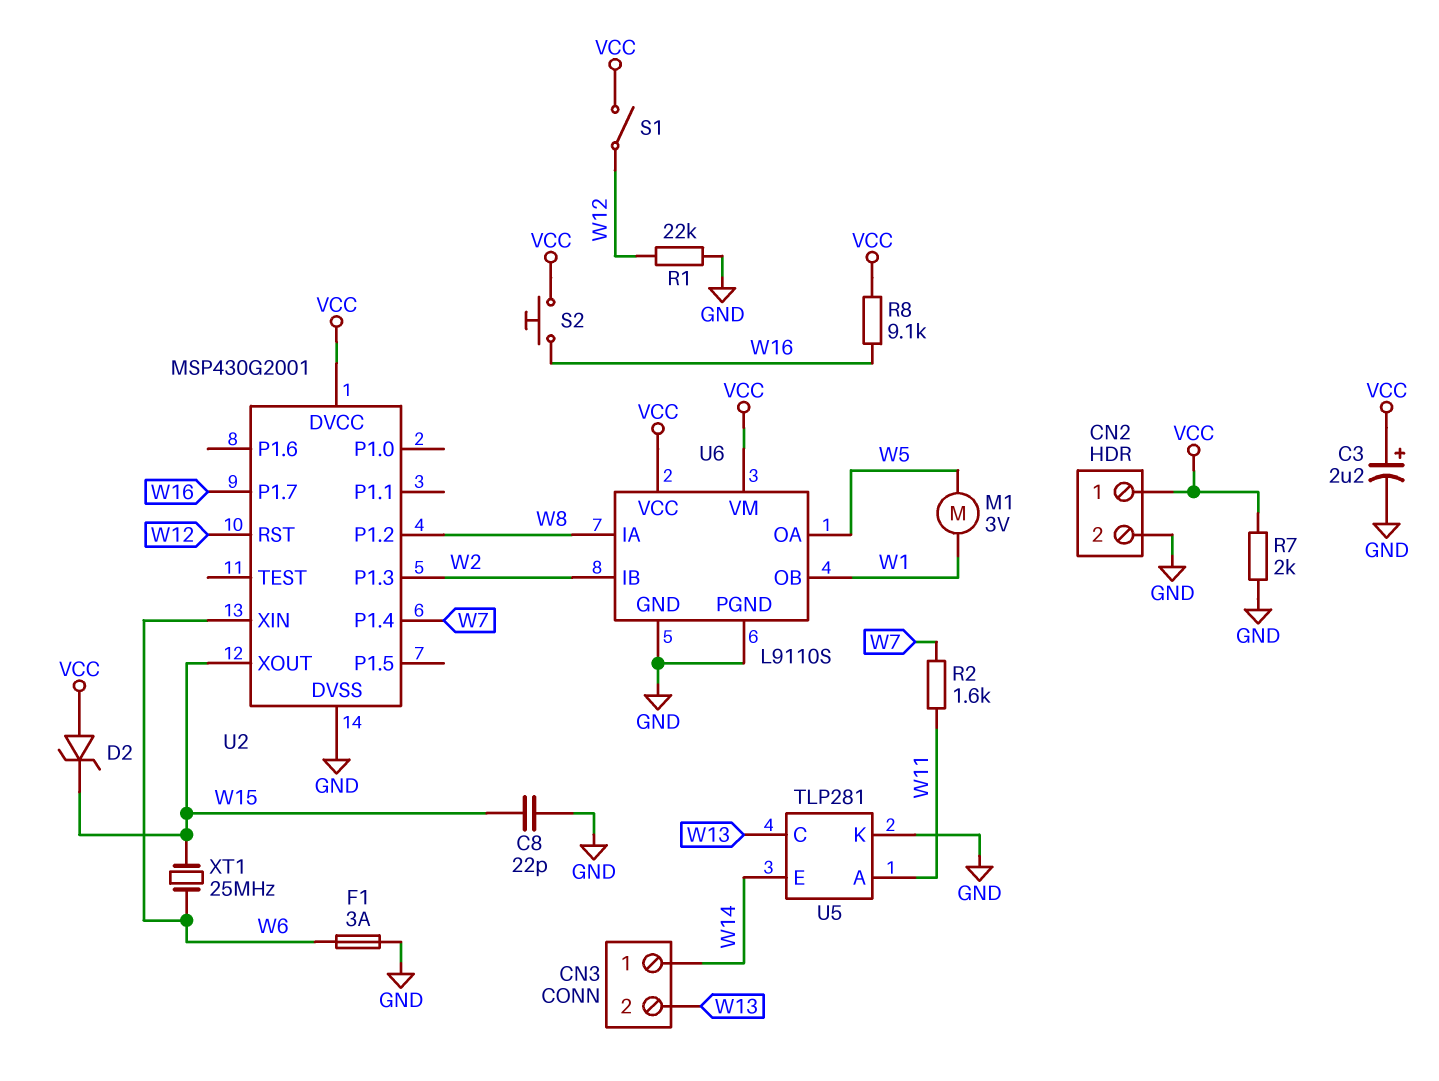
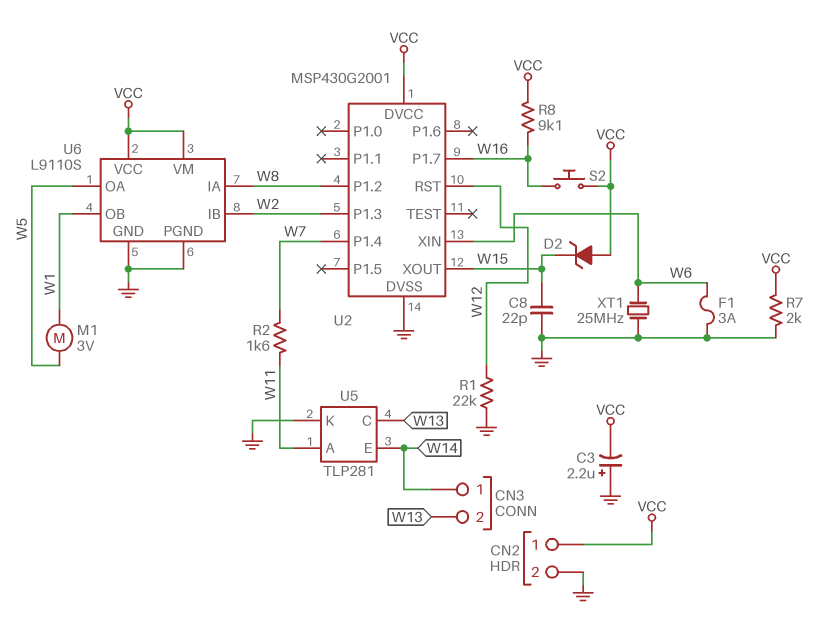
C3: 2.2uF (plus VCC, minus GND) -> 2.2uF (plus GND, minus VCC)
S1: switch (VCC, W12) -> none
XT1: 25MHz (W6, W15) -> 25MHz (GND, W6)

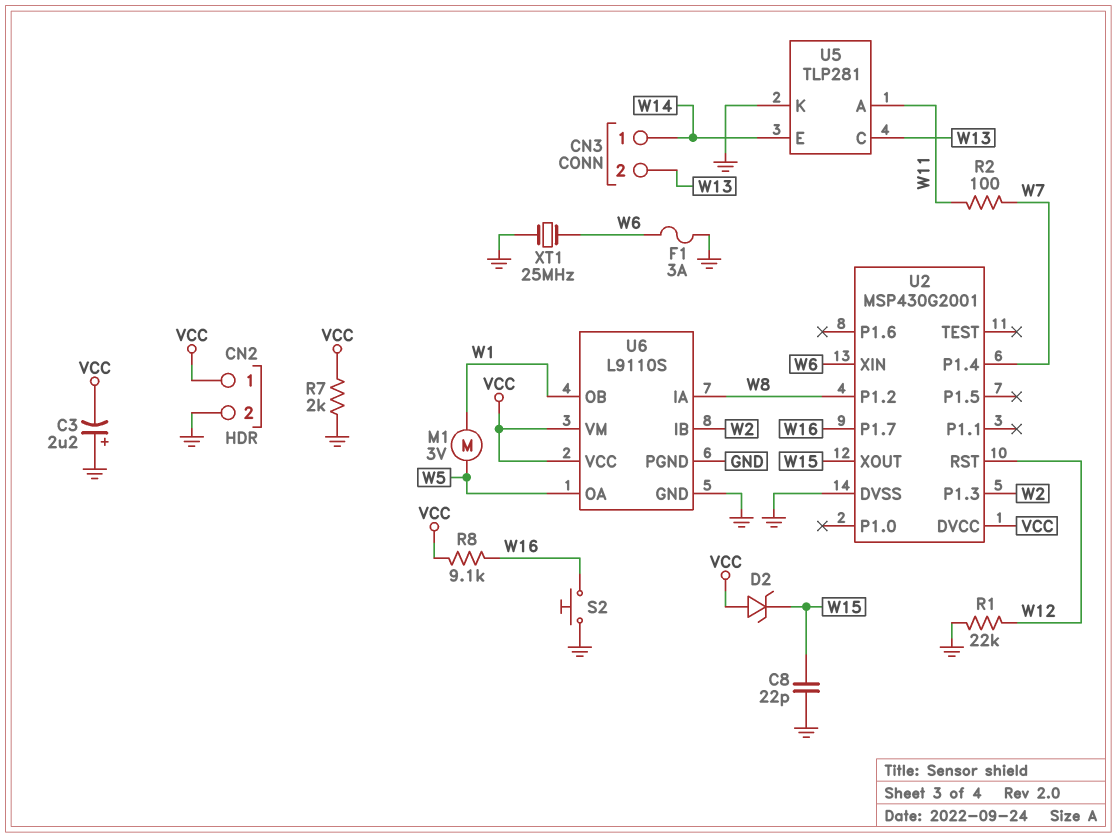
R2: 1.6k (W7, W11) -> 100 (W7, W11)
S2: button (VCC, W16) -> button (GND, W16)

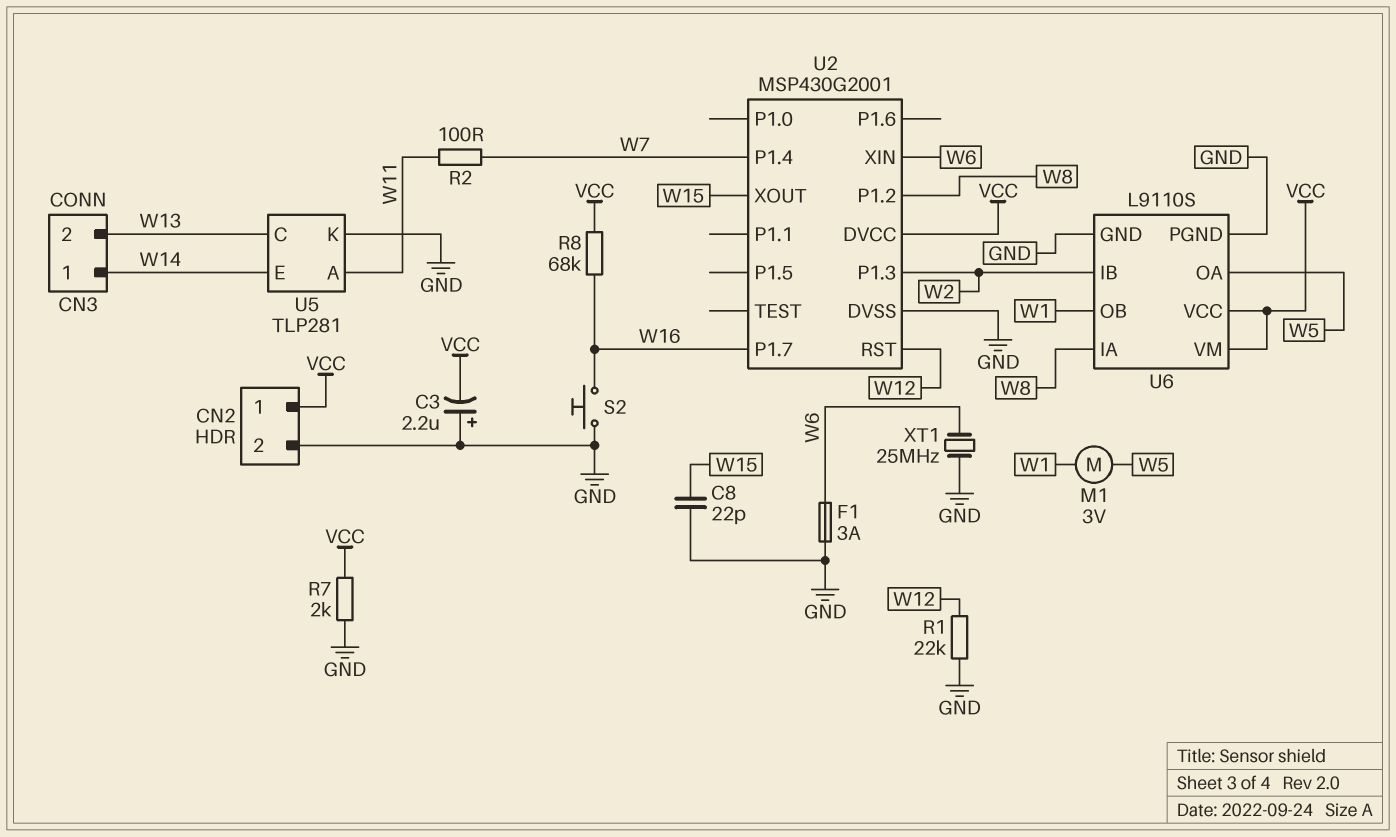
D2: zener (A VCC, K W15) -> none
R8: 9.1k (VCC, W16) -> 68k (VCC, W16)

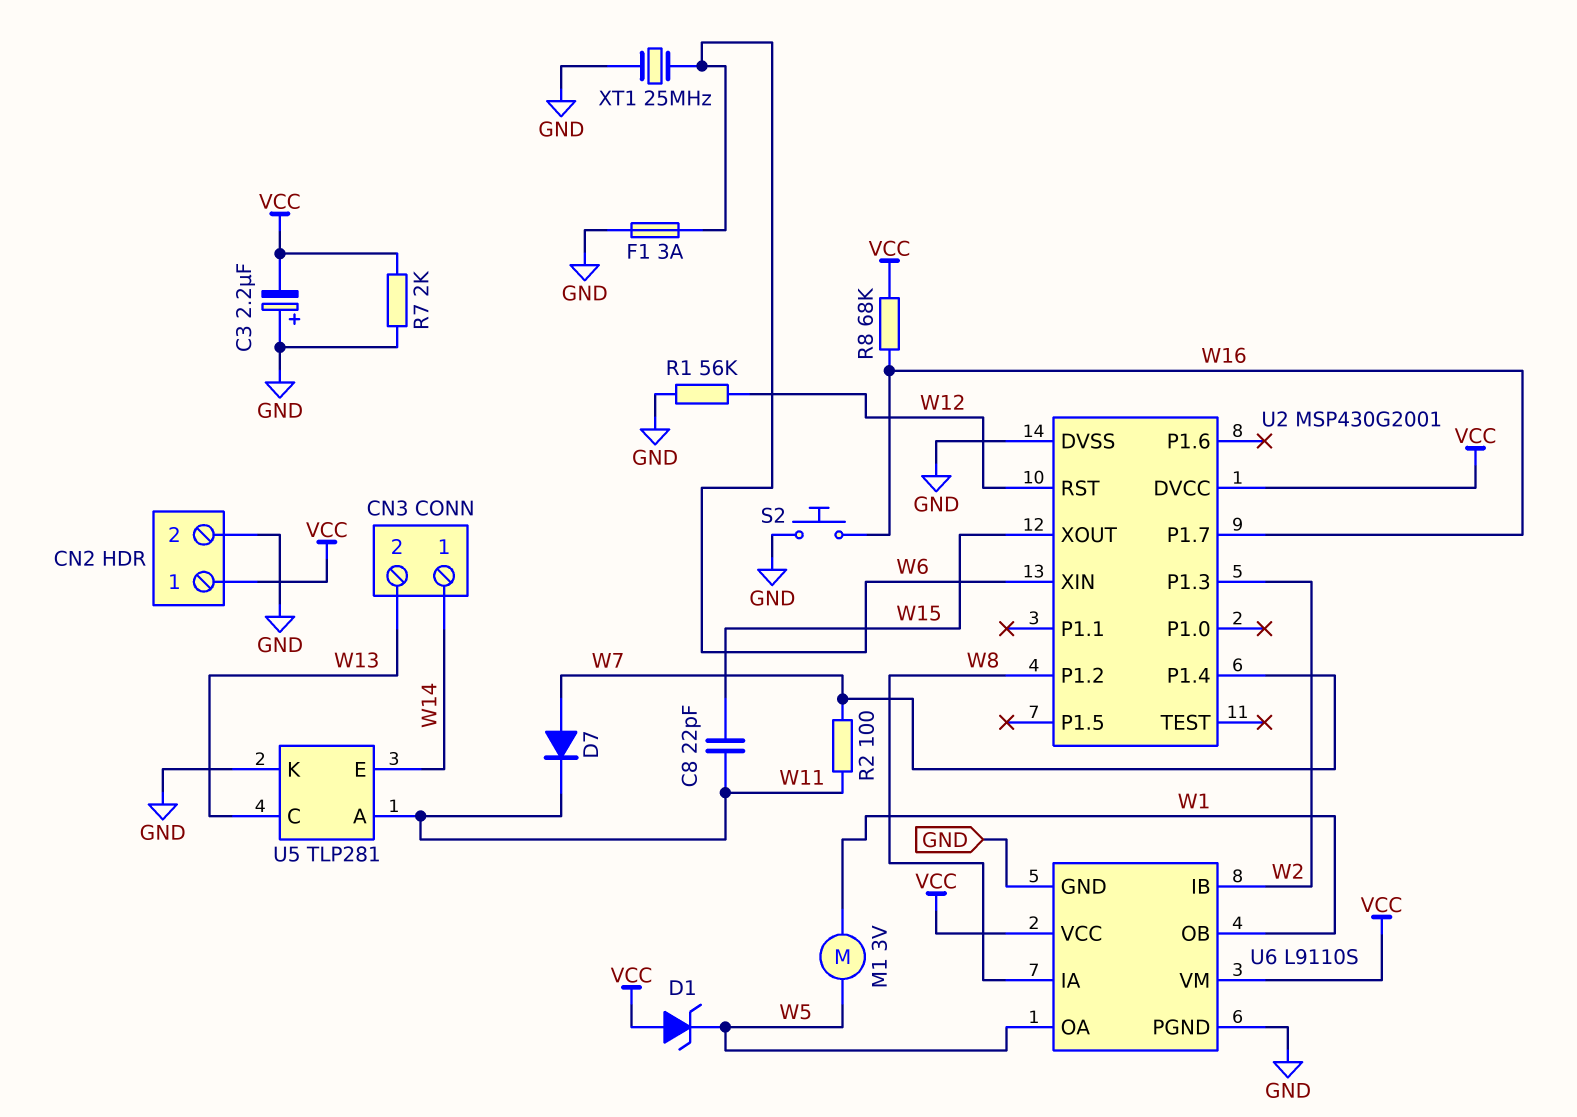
C8: 22pF (GND, W15) -> 22pF (W11, W15)
D1: none -> zener (A VCC, K W5)
D7: none -> diode (A W7, K W11)
R1: 22k (GND, W12) -> 56k (GND, W12)

